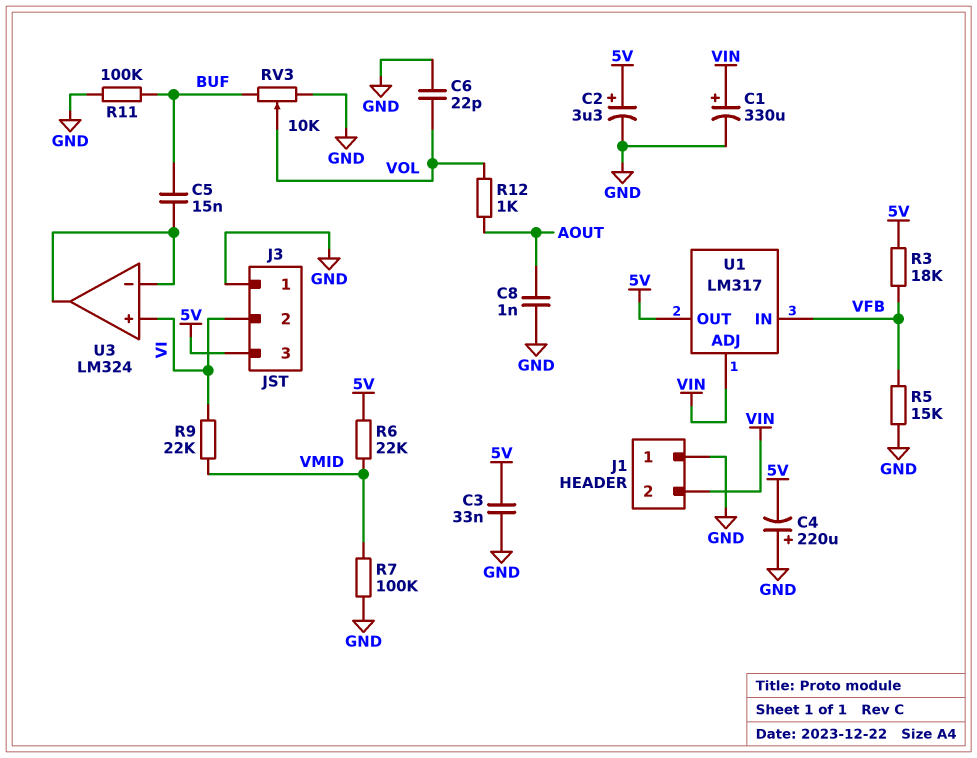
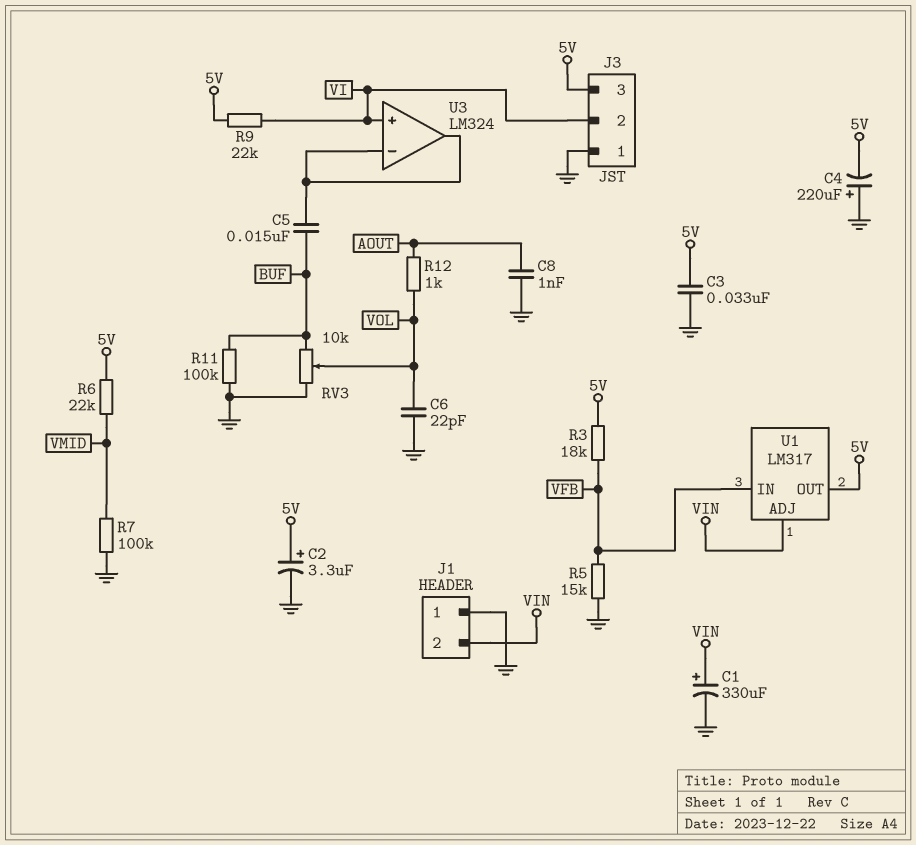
R9: 22k (VI, VMID) -> 22k (5V, VI)

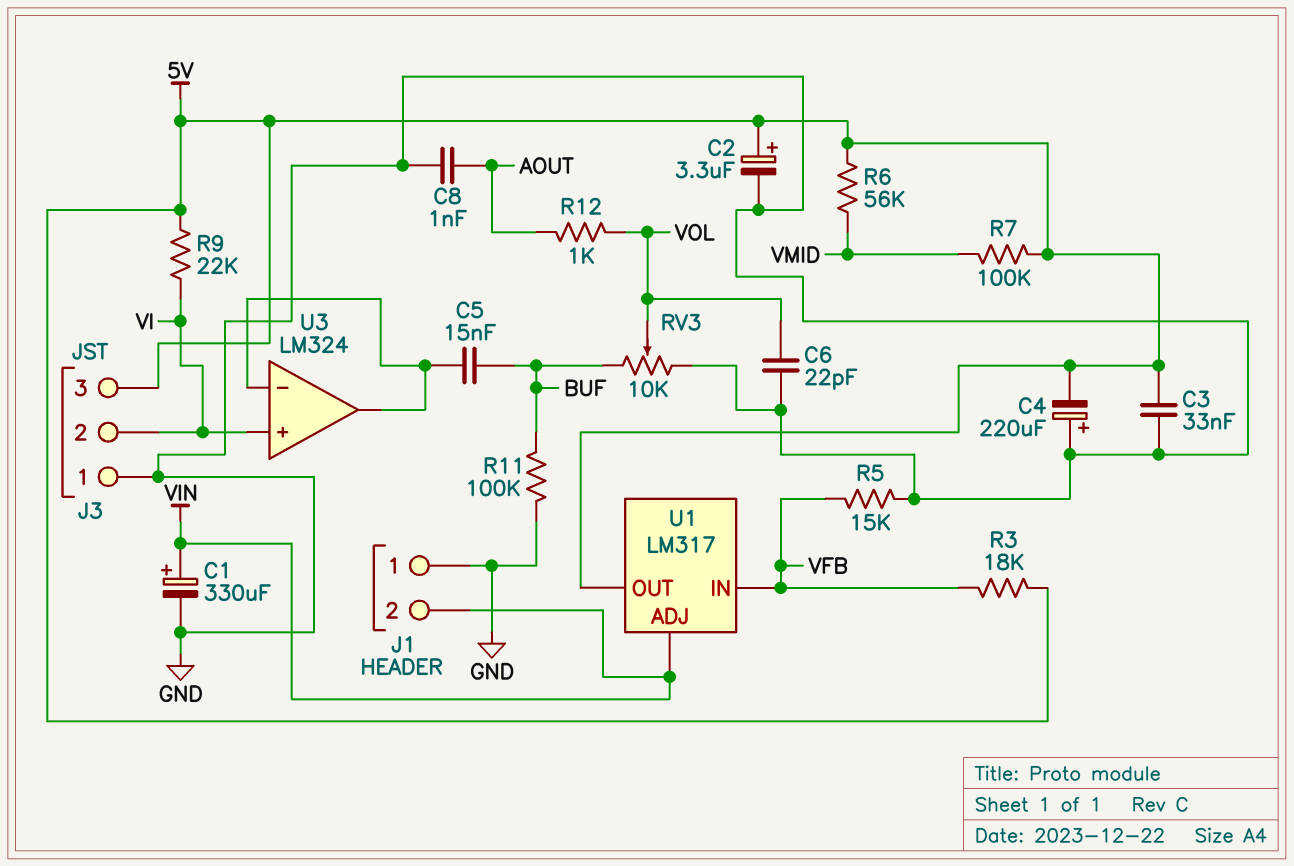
R6: 22k (5V, VMID) -> 56k (5V, VMID)
R7: 100k (GND, VMID) -> 100k (5V, VMID)

